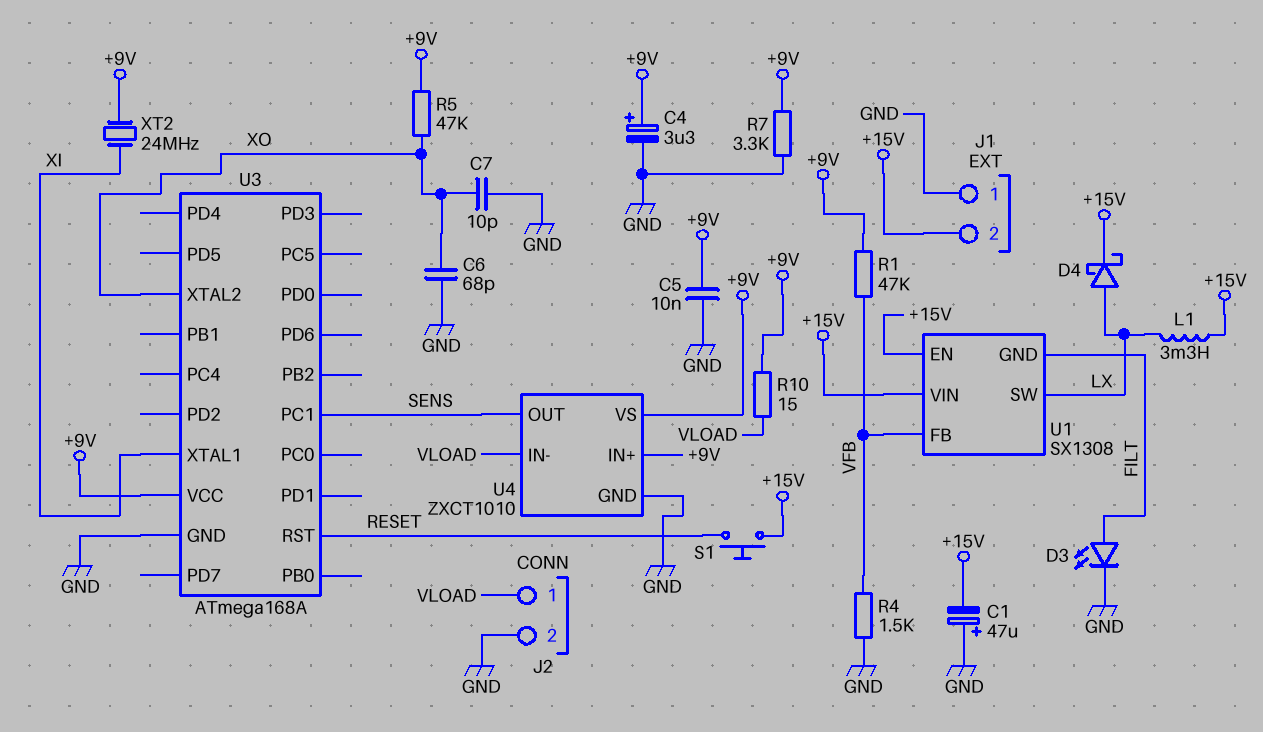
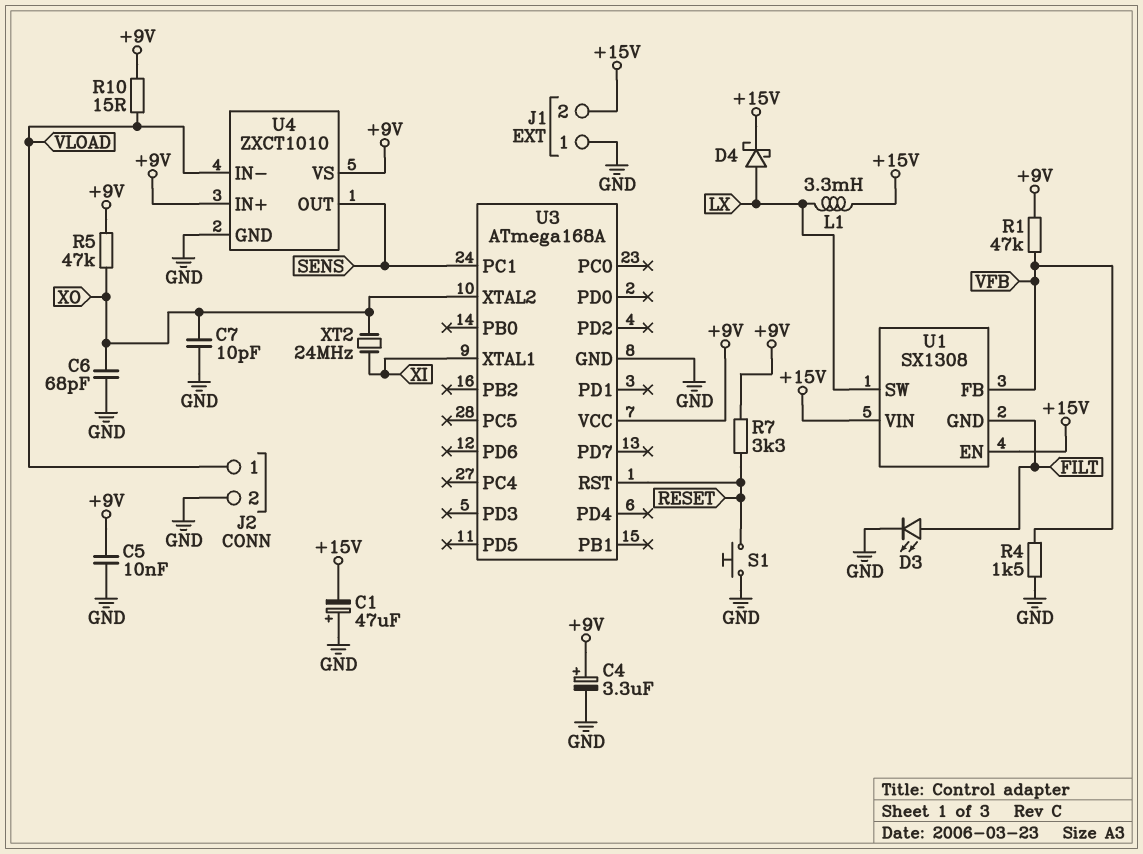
R7: 3.3k (+9V, GND) -> 3.3k (+9V, RESET)
S1: button (+15V, RESET) -> button (GND, RESET)
XT2: 24MHz (+9V, XI) -> 24MHz (XI, XO)

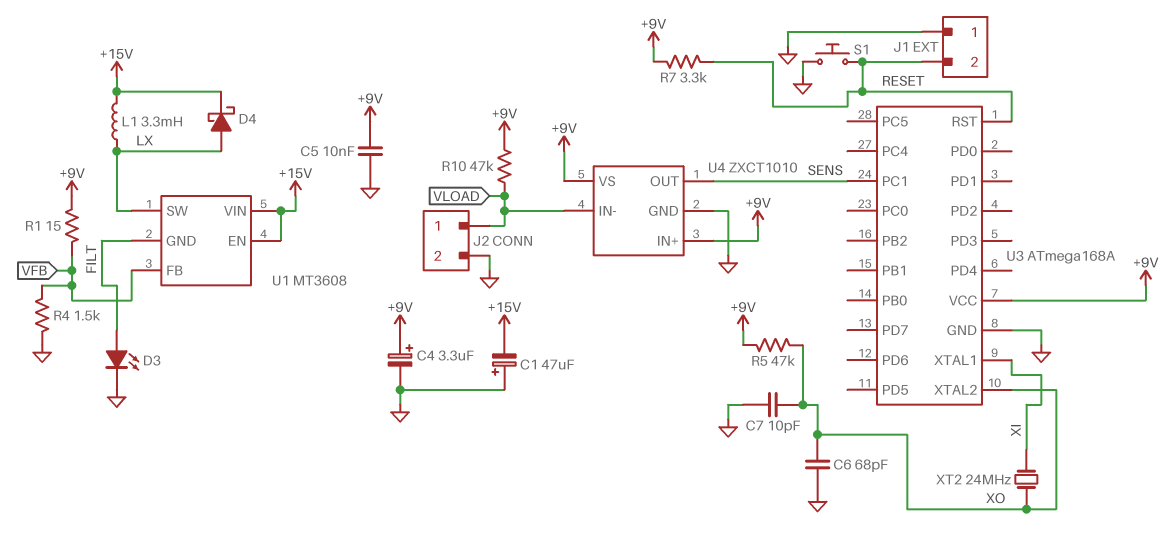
J1 pin 2: +15V -> RESET
R1: 47k (+9V, VFB) -> 15 (+9V, VFB)
R10: 15 (+9V, VLOAD) -> 47k (+9V, VLOAD)
U1: SX1308 -> MT3608

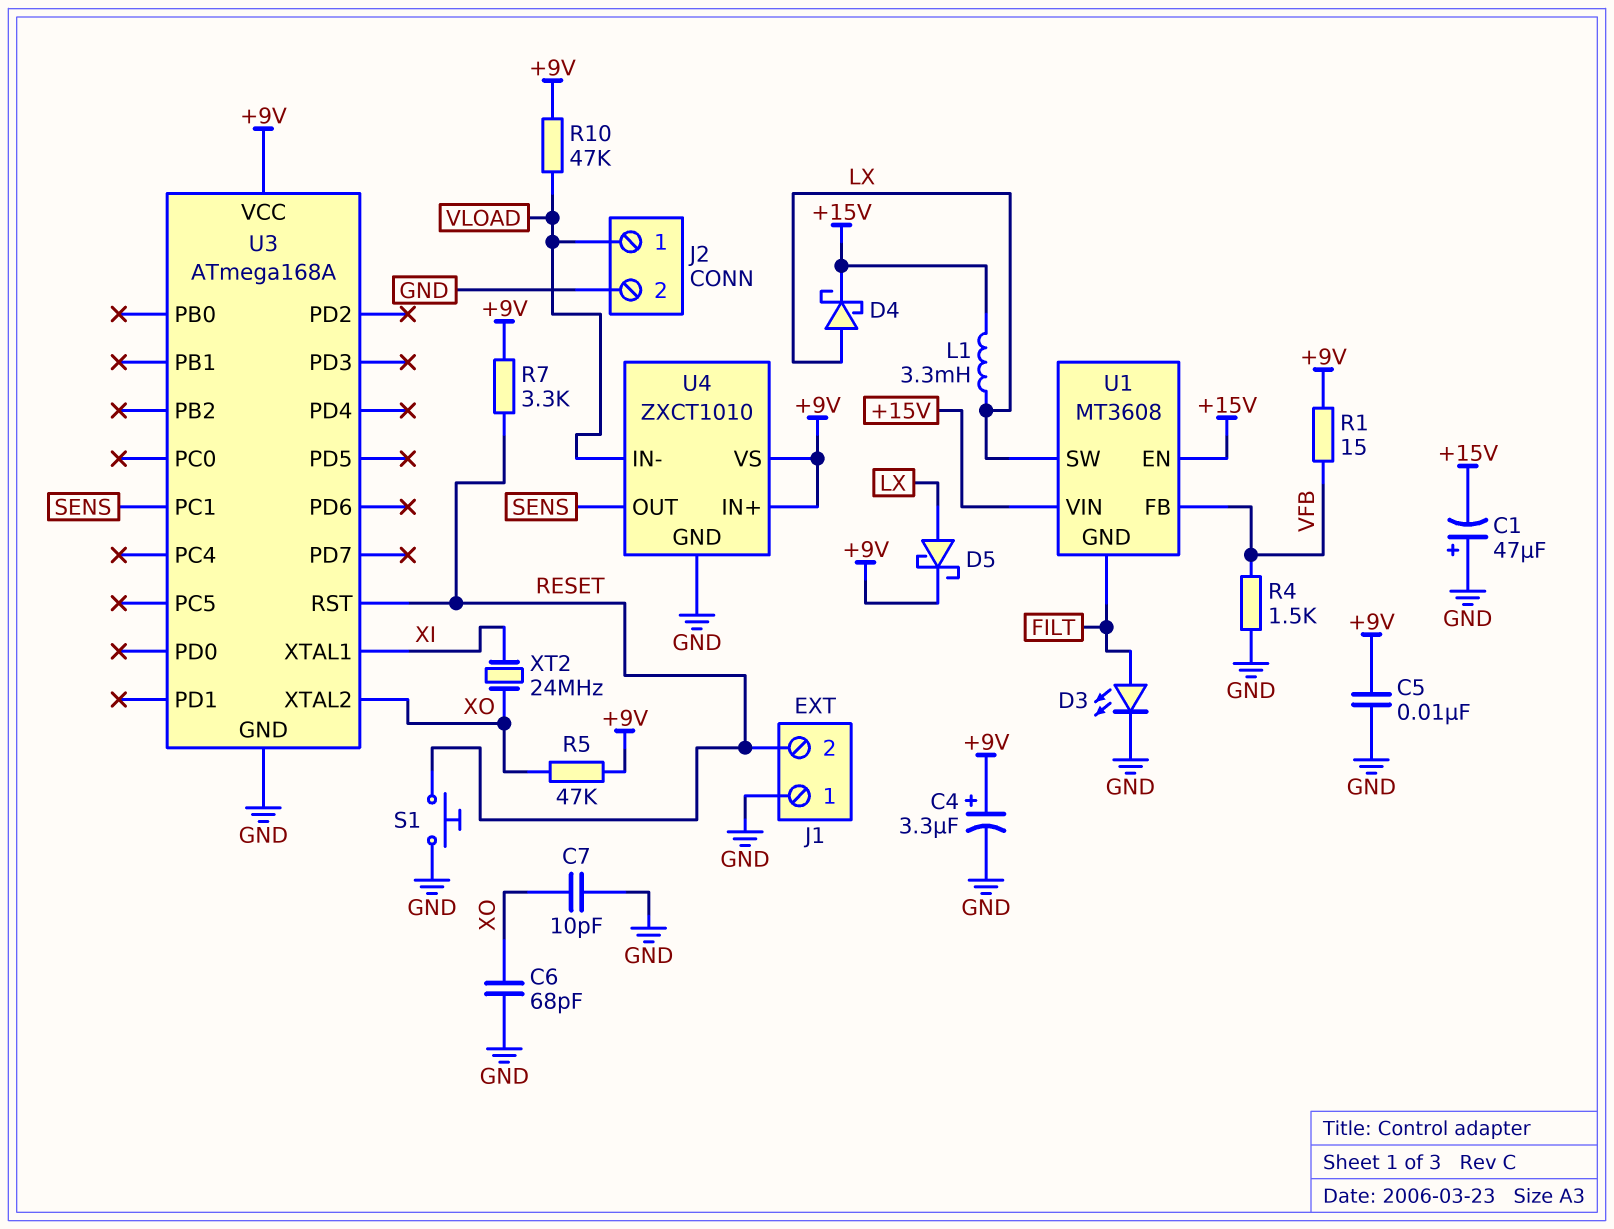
D5: none -> schottky (A LX, K +9V)

